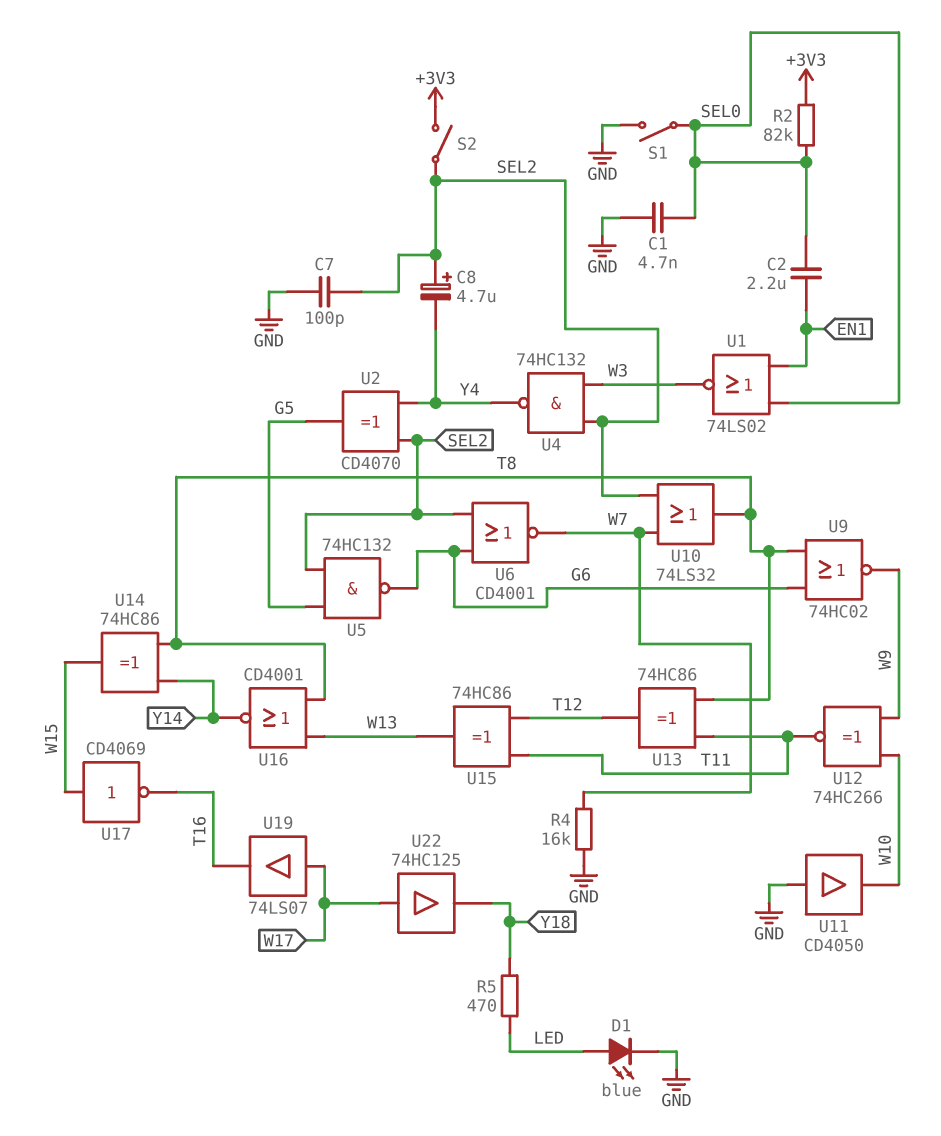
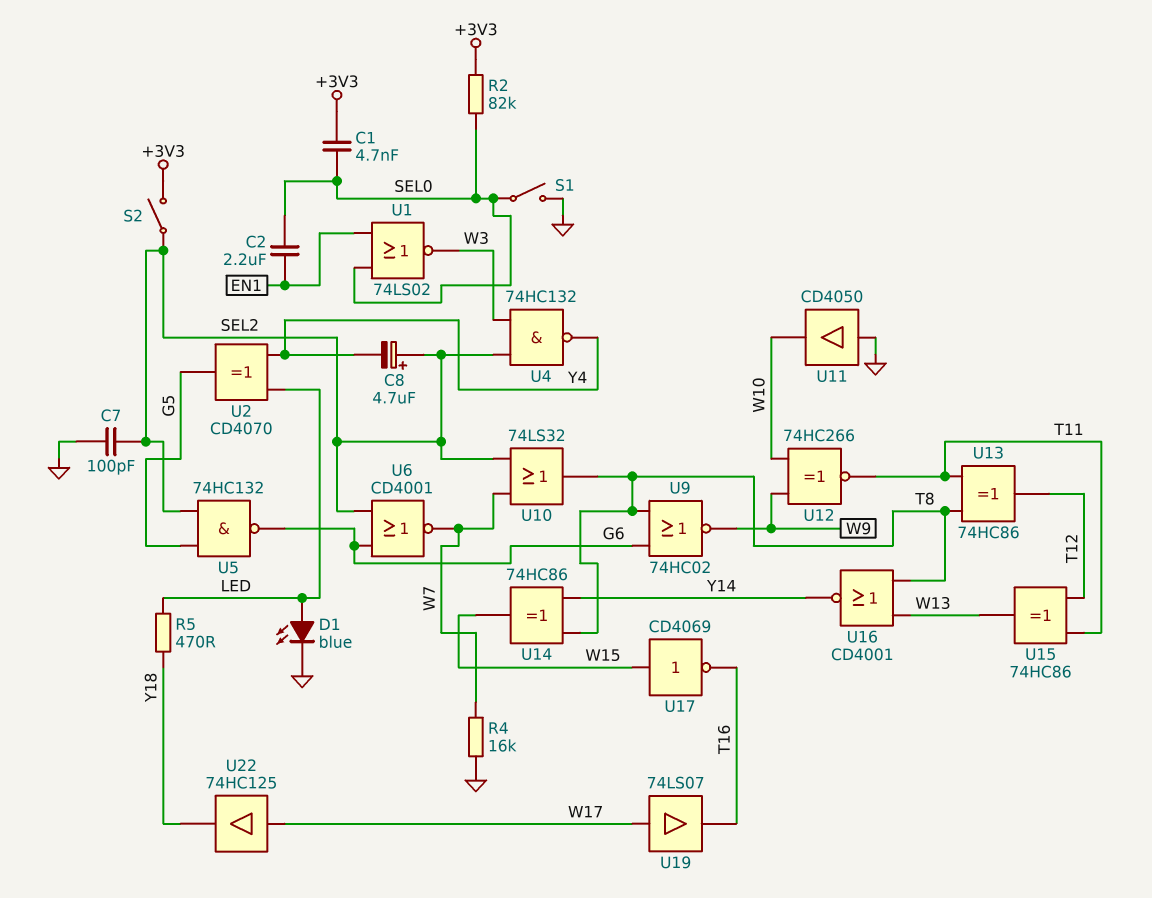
C1: 4.7nF (GND, SEL0) -> 4.7nF (+3V3, SEL0)
U2: XOR CD4070 (in SEL2, in Y4, out G5) -> XOR CD4070 (in LED, in Y4, out G5)

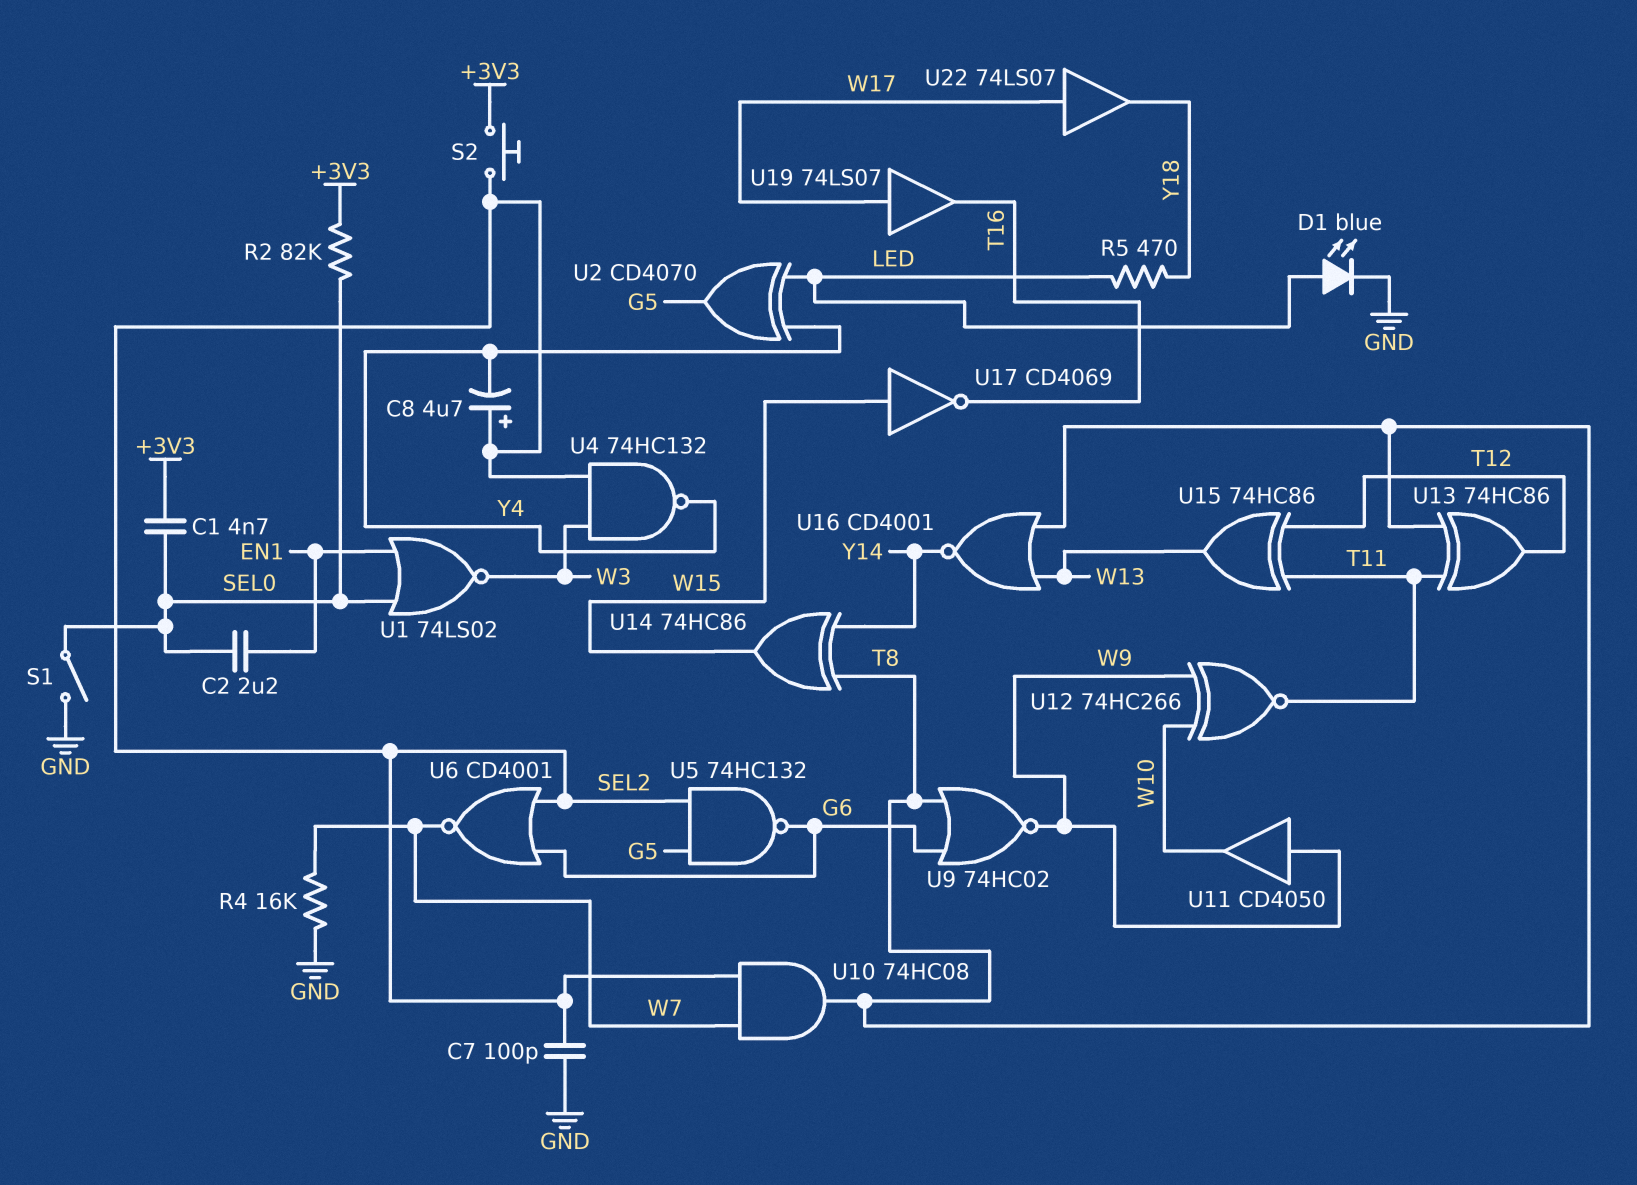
S2: switch (+3V3, SEL2) -> button (+3V3, SEL2)
U10: OR 74LS32 (in SEL2, in W7, out T8) -> AND 74HC08 (in SEL2, in W7, out T8)
U11: buffer CD4050 (in GND, out W10) -> buffer CD4050 (in W9, out W10)
U22: buffer 74HC125 (in W17, out Y18) -> buffer 74LS07 (in W17, out Y18)

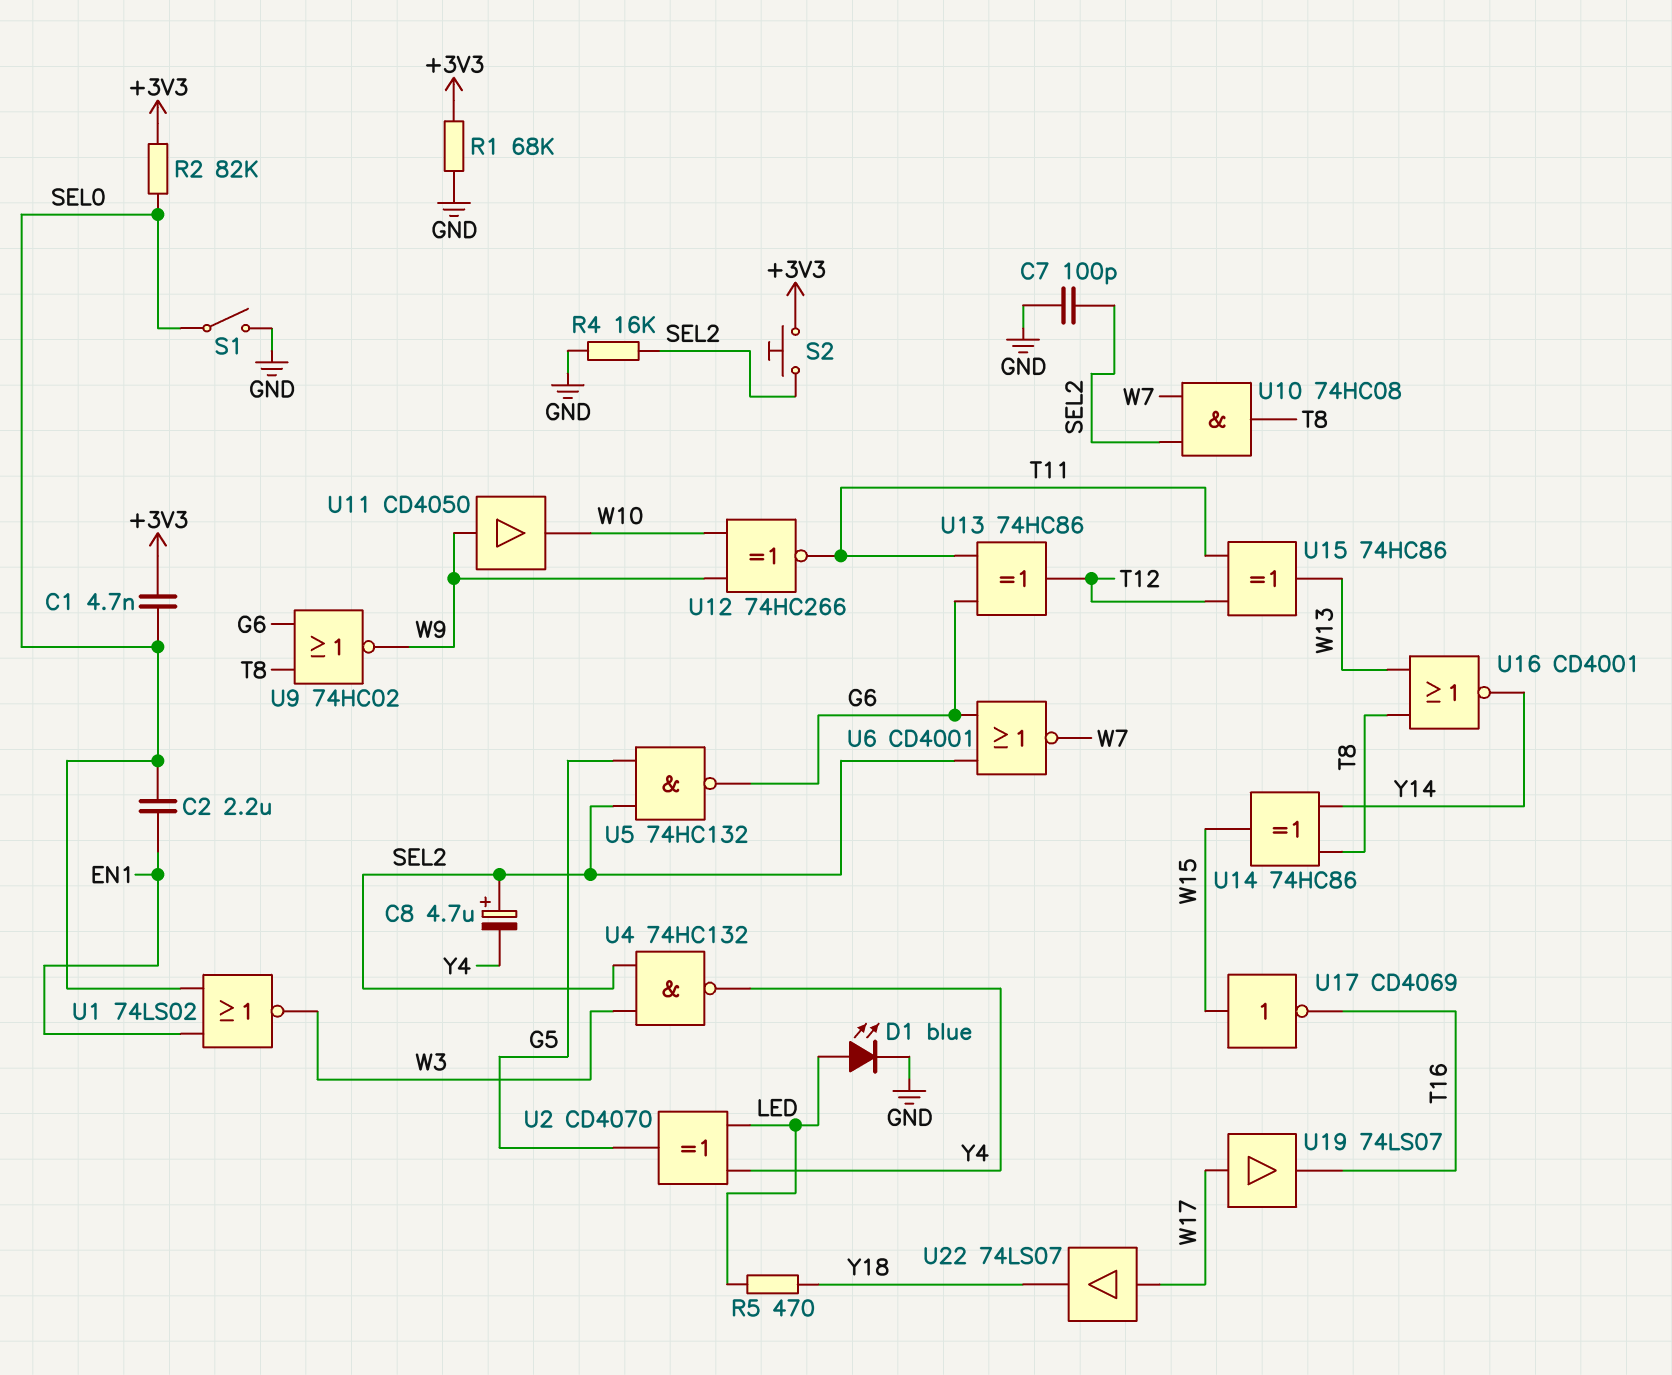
R1: none -> 68k (+3V3, GND)
R4: 16k (GND, W7) -> 16k (GND, SEL2)
U13: XOR 74HC86 (in T8, in T11, out T12) -> XOR 74HC86 (in G6, in T11, out T12)

